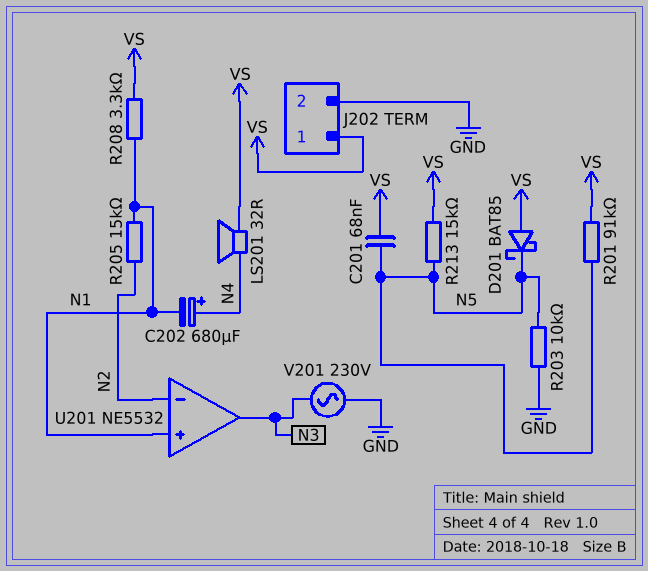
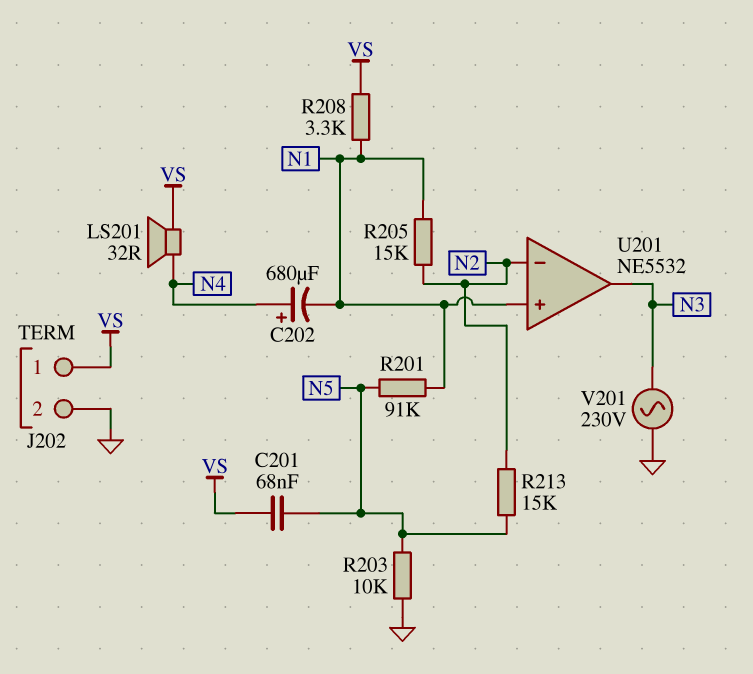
D201: schottky BAT85 (A VS, K N5) -> none
R201: 91k (N5, VS) -> 91k (N1, N5)
R213: 15k (N5, VS) -> 15k (N2, N5)

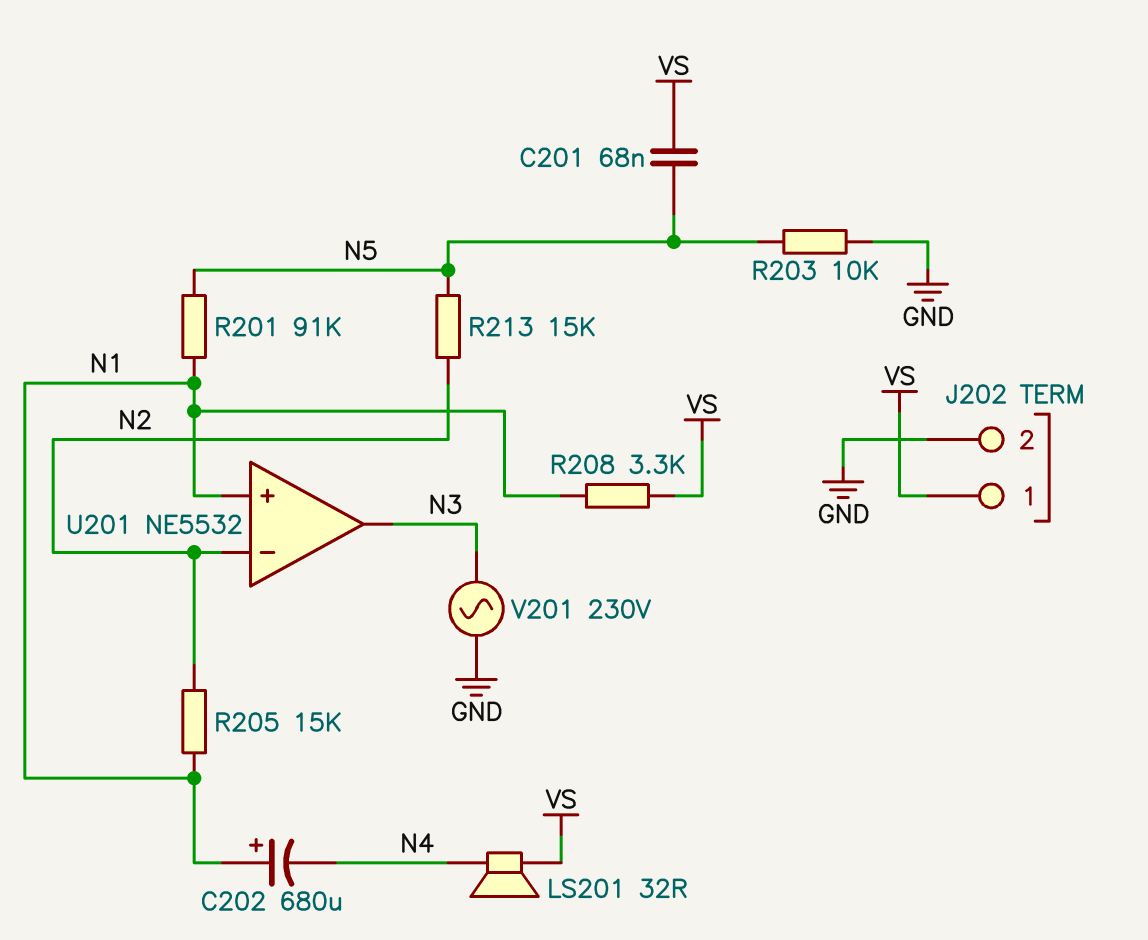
C202: 680uF (plus N4, minus N1) -> 680uF (plus N1, minus N4)

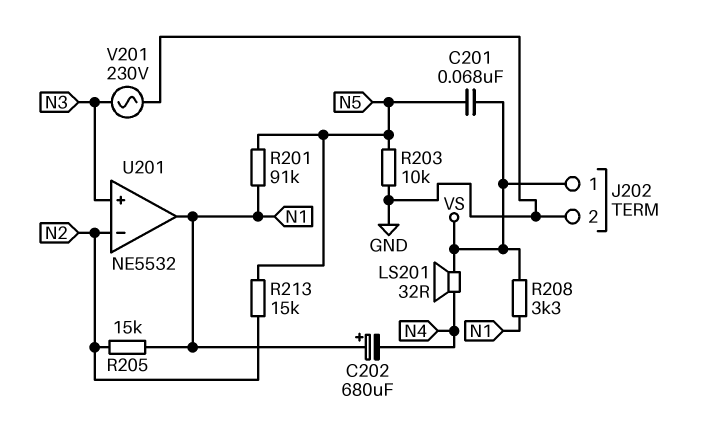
U201 pin in+: N1 -> N3
U201 pin out: N3 -> N1

